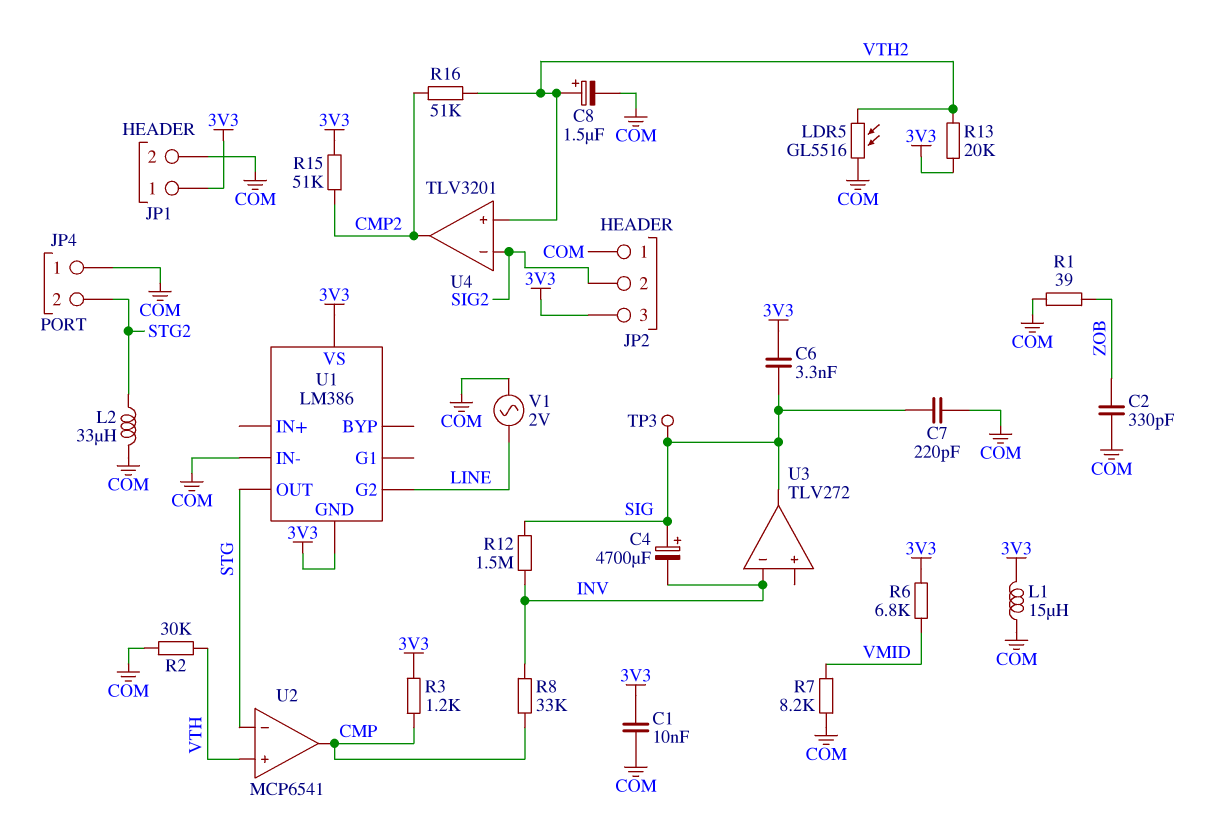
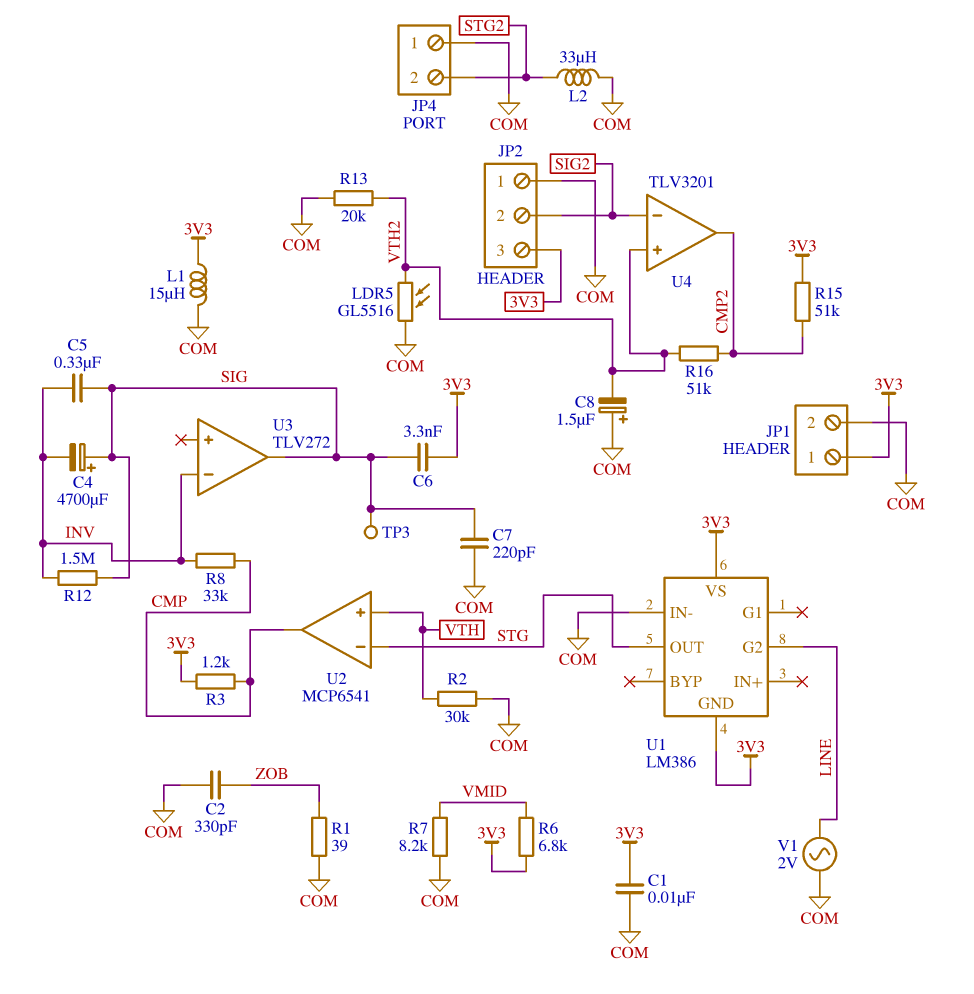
C5: none -> 330nF (INV, SIG)
C8: 1.5uF (plus VTH2, minus COM) -> 1.5uF (plus COM, minus VTH2)
R13: 20k (3V3, VTH2) -> 20k (COM, VTH2)

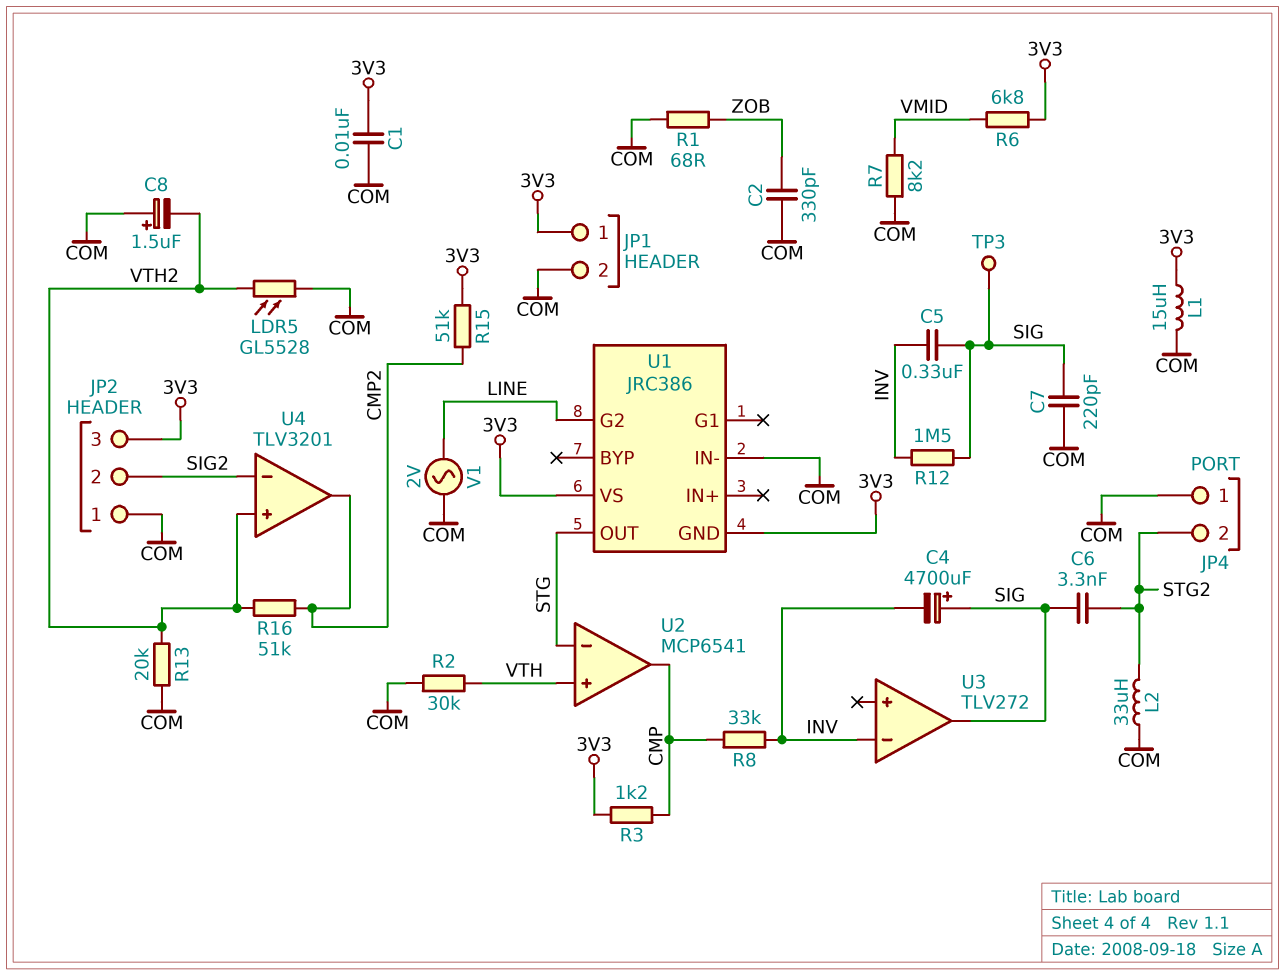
C6: 3.3nF (3V3, SIG) -> 3.3nF (SIG, STG2)
LDR5: GL5516 (COM, VTH2) -> GL5528 (COM, VTH2)
R1: 39 (COM, ZOB) -> 68 (COM, ZOB)
U1: LM386 -> JRC386

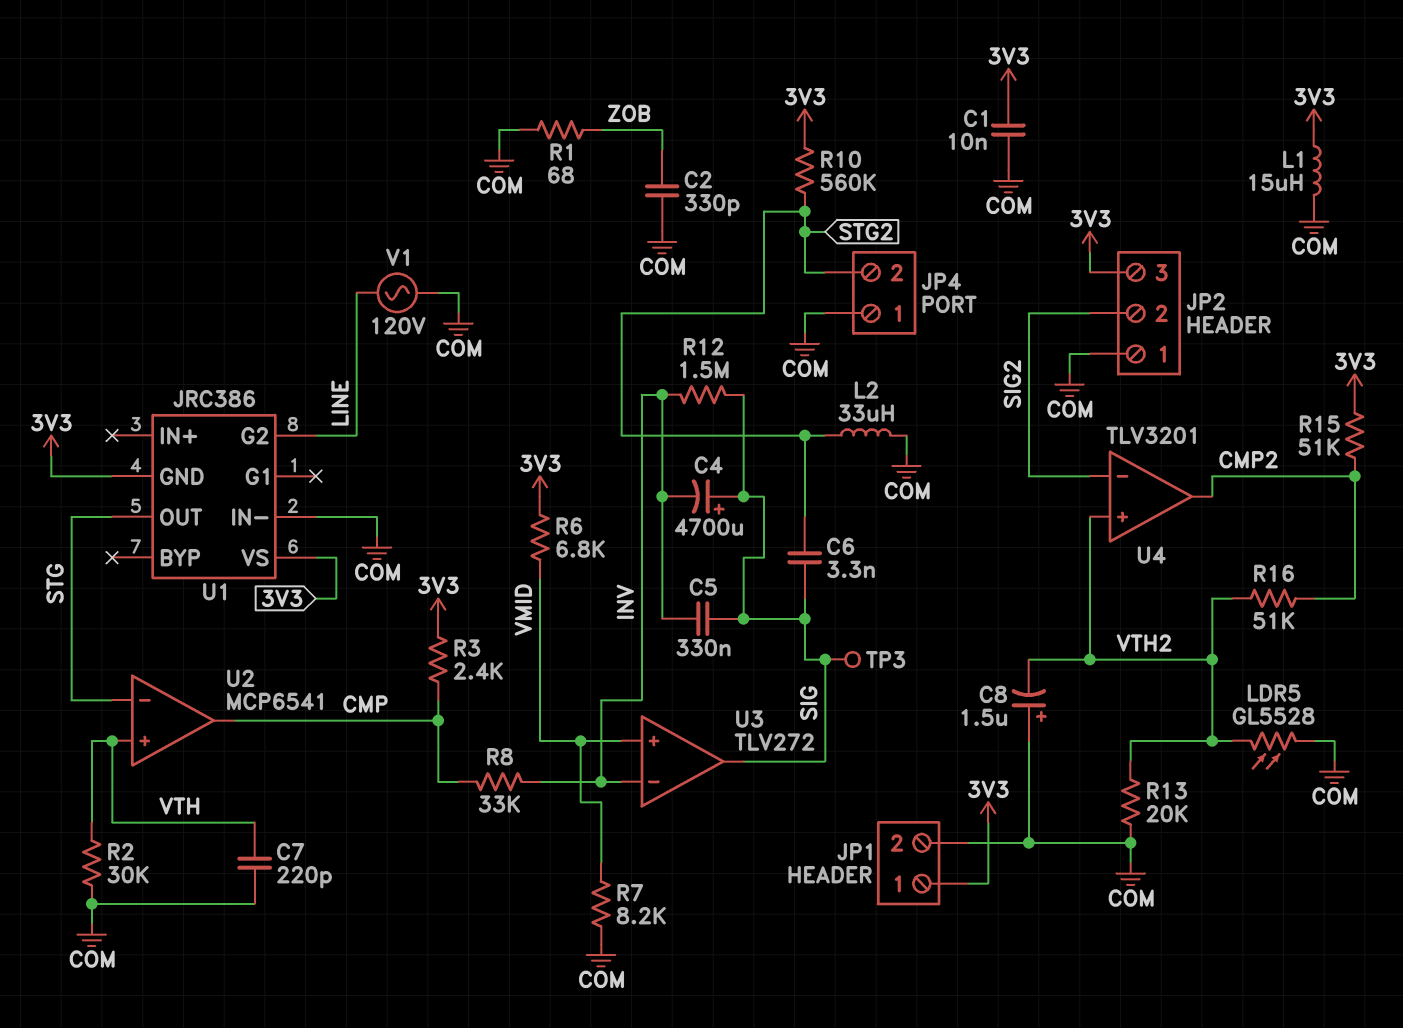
C7: 220pF (COM, SIG) -> 220pF (COM, VTH)
R3: 1.2k (3V3, CMP) -> 2.4k (3V3, CMP)
R10: none -> 560k (3V3, STG2)
U3 pin in+: none -> VMID
V1: AC 2V (COM, LINE) -> AC 120V (COM, LINE)

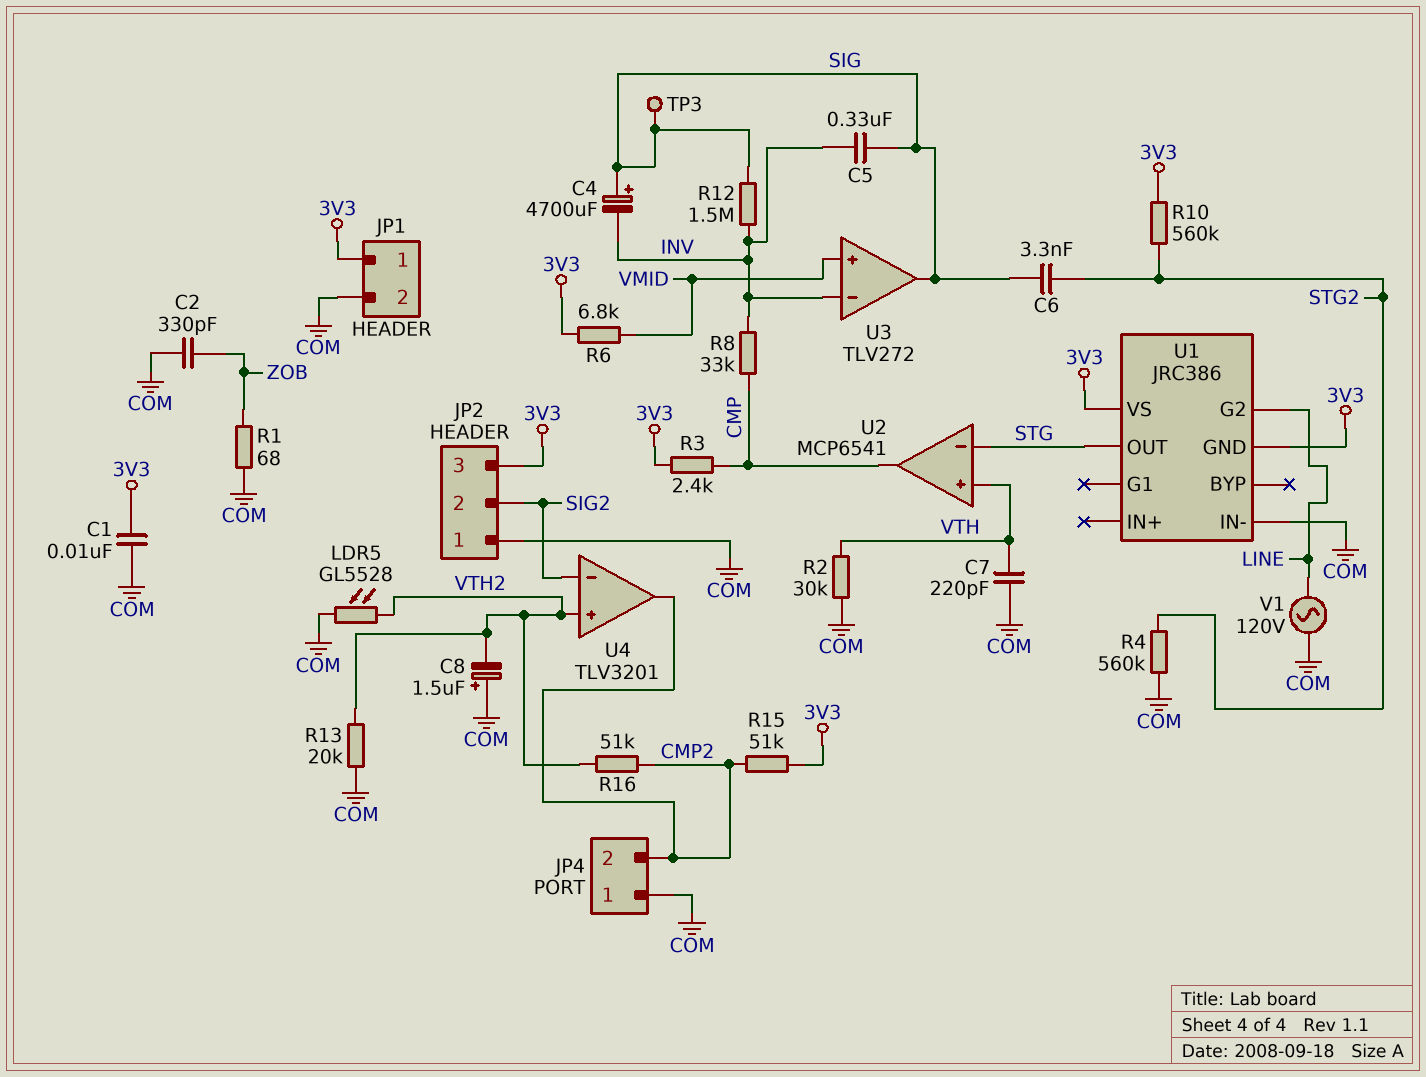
JP4 pin 2: STG2 -> CMP2
L1: 15uH (3V3, COM) -> none
L2: 33uH (COM, STG2) -> none
R4: none -> 560k (COM, STG2)
R7: 8.2k (COM, VMID) -> none

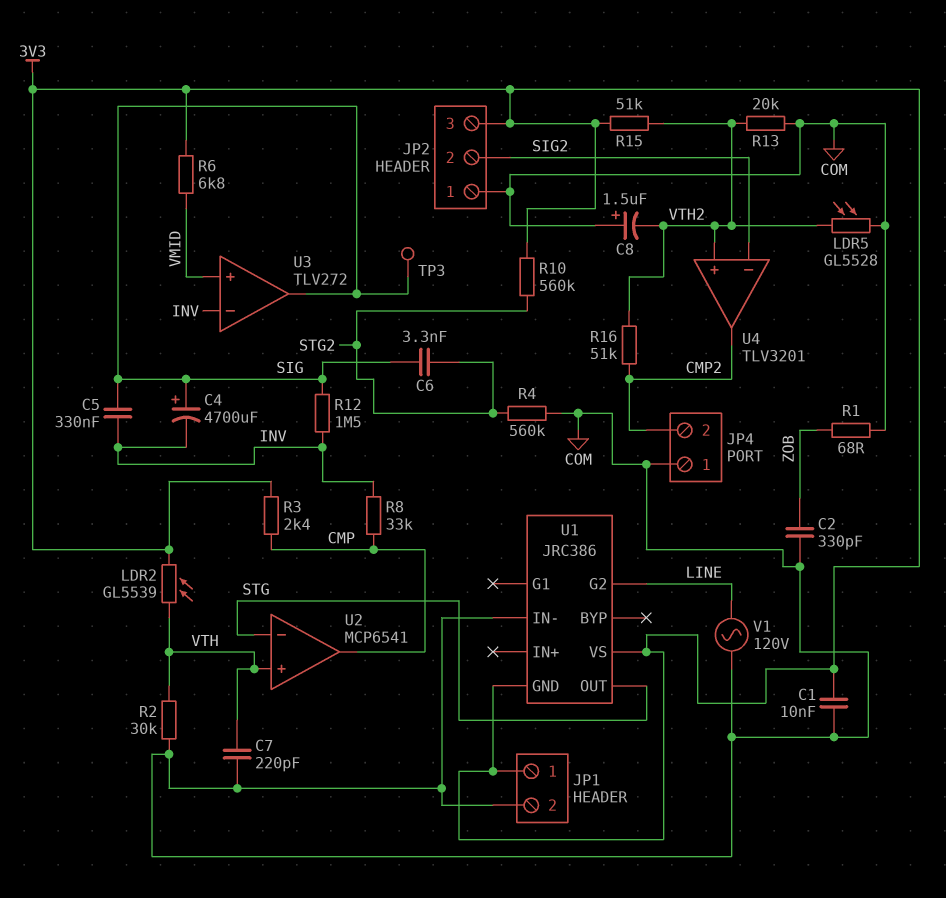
LDR2: none -> GL5539 (3V3, VTH)
R15: 51k (3V3, CMP2) -> 51k (3V3, VTH2)

